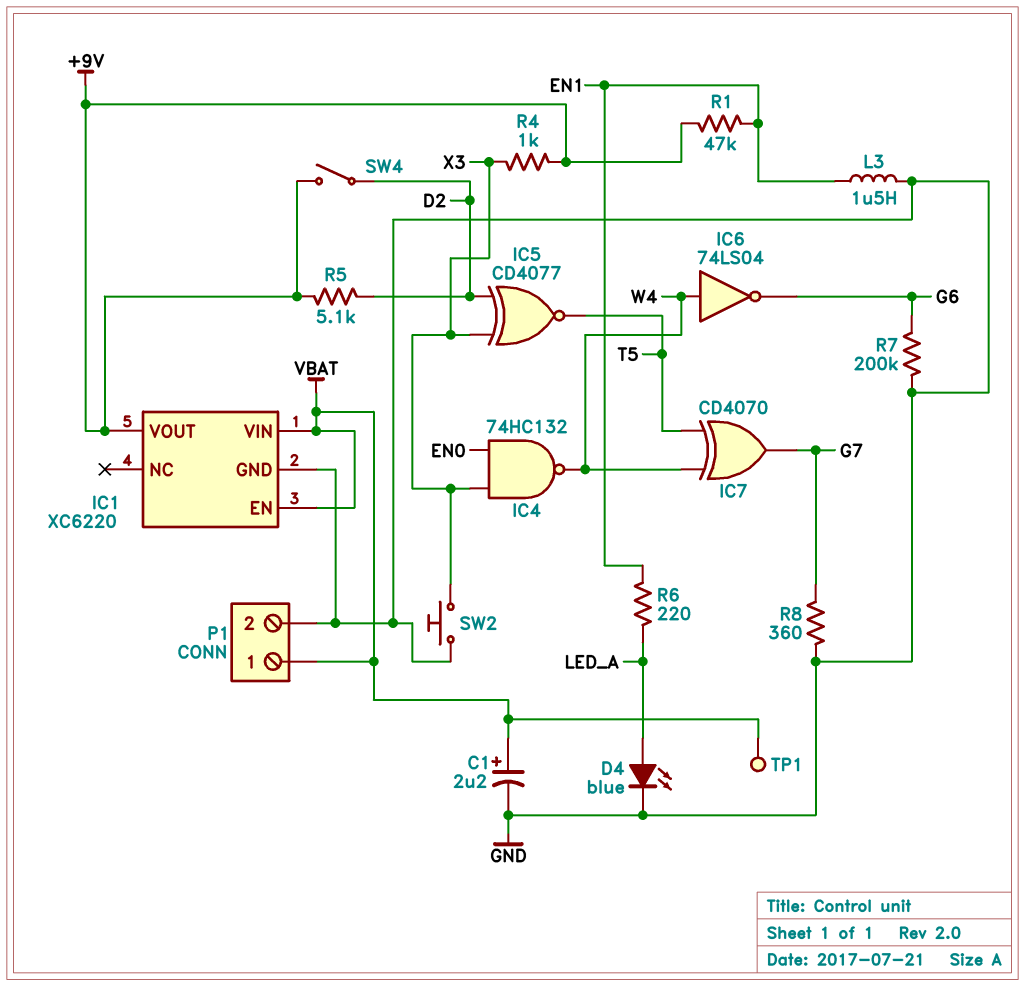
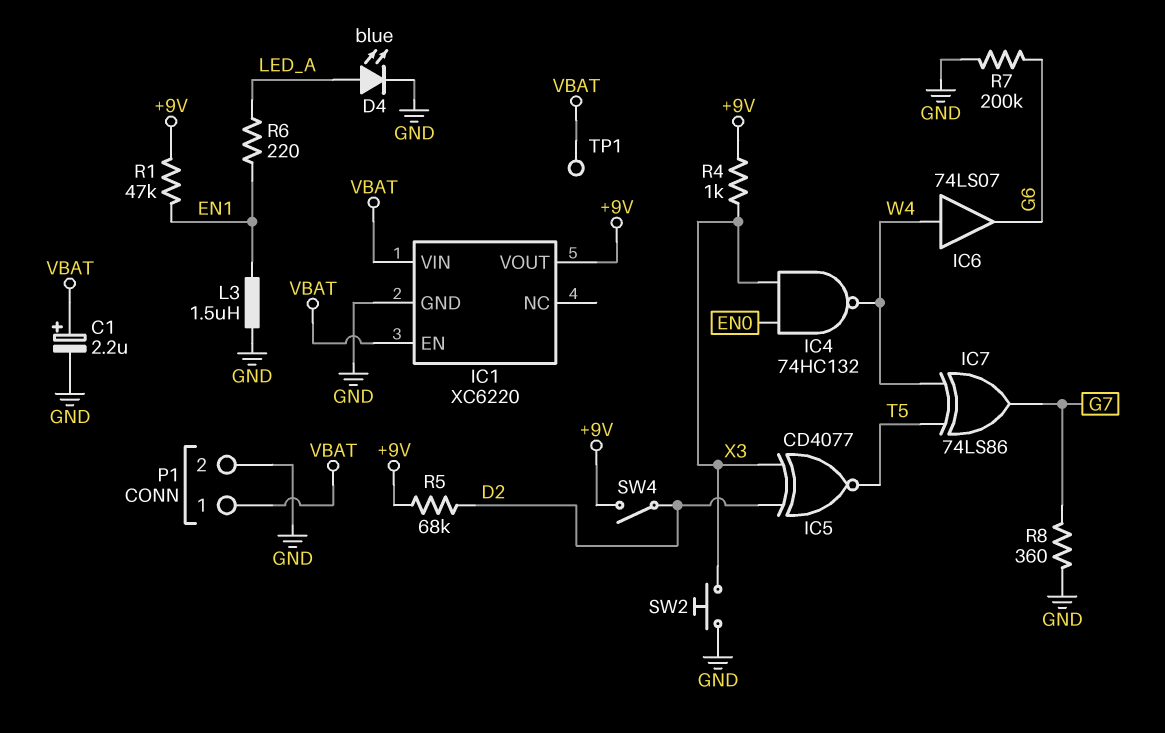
IC6: NOT 74LS04 (in W4, out G6) -> buffer 74LS07 (in W4, out G6)
IC7: XOR CD4070 (in T5, in W4, out G7) -> XOR 74LS86 (in T5, in W4, out G7)
R5: 5.1k (+9V, D2) -> 68k (+9V, D2)

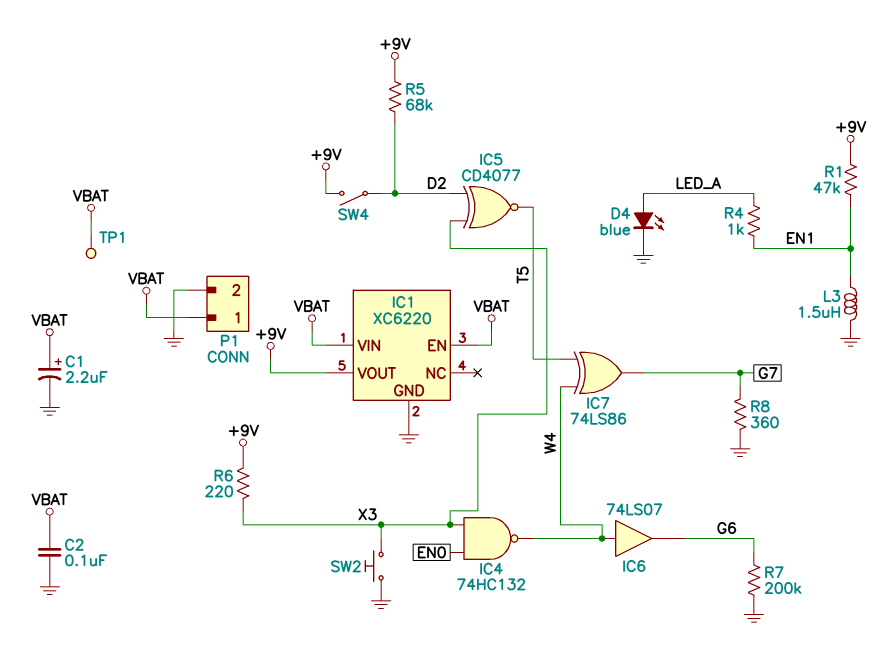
C2: none -> 100nF (GND, VBAT)
R4: 1k (+9V, X3) -> 1k (EN1, LED_A)
R6: 220 (EN1, LED_A) -> 220 (+9V, X3)

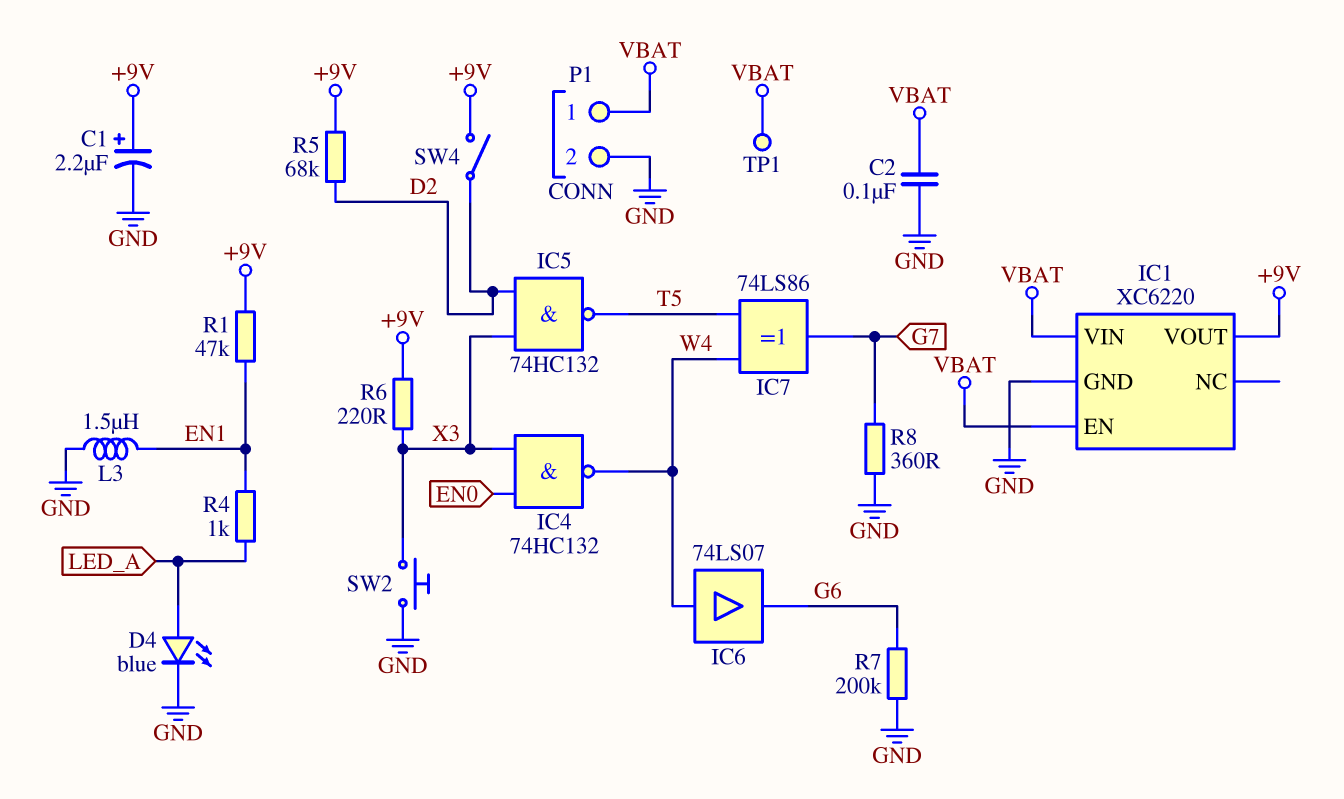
C1: 2.2uF (plus VBAT, minus GND) -> 2.2uF (plus +9V, minus GND)
IC5: XNOR CD4077 (in D2, in X3, out T5) -> NAND 74HC132 (in D2, in X3, out T5)

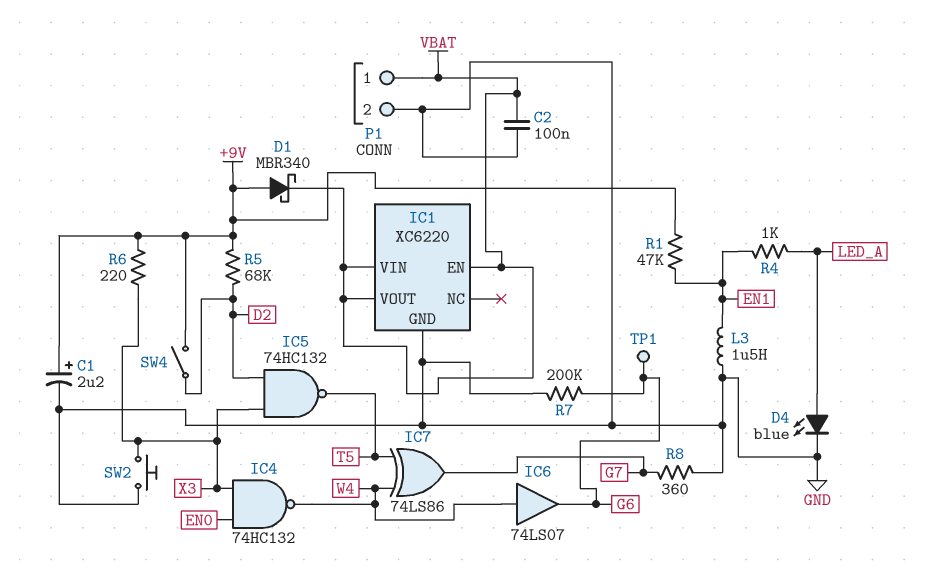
D1: none -> schottky MBR340 (A +9V, K VBAT)
IC1 pin VOUT: +9V -> VBAT
TP1: test point (VBAT) -> test point (G6)

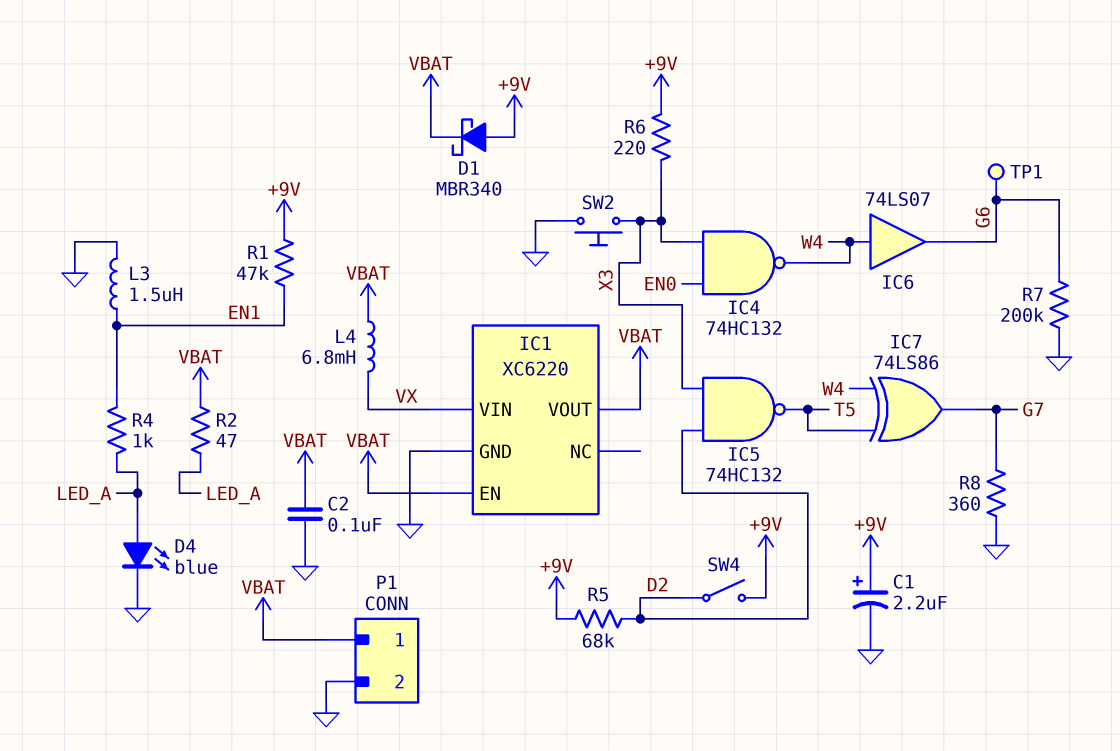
IC1 pin VIN: VBAT -> VX
L4: none -> 6.8mH (VBAT, VX)
R2: none -> 47 (LED_A, VBAT)

